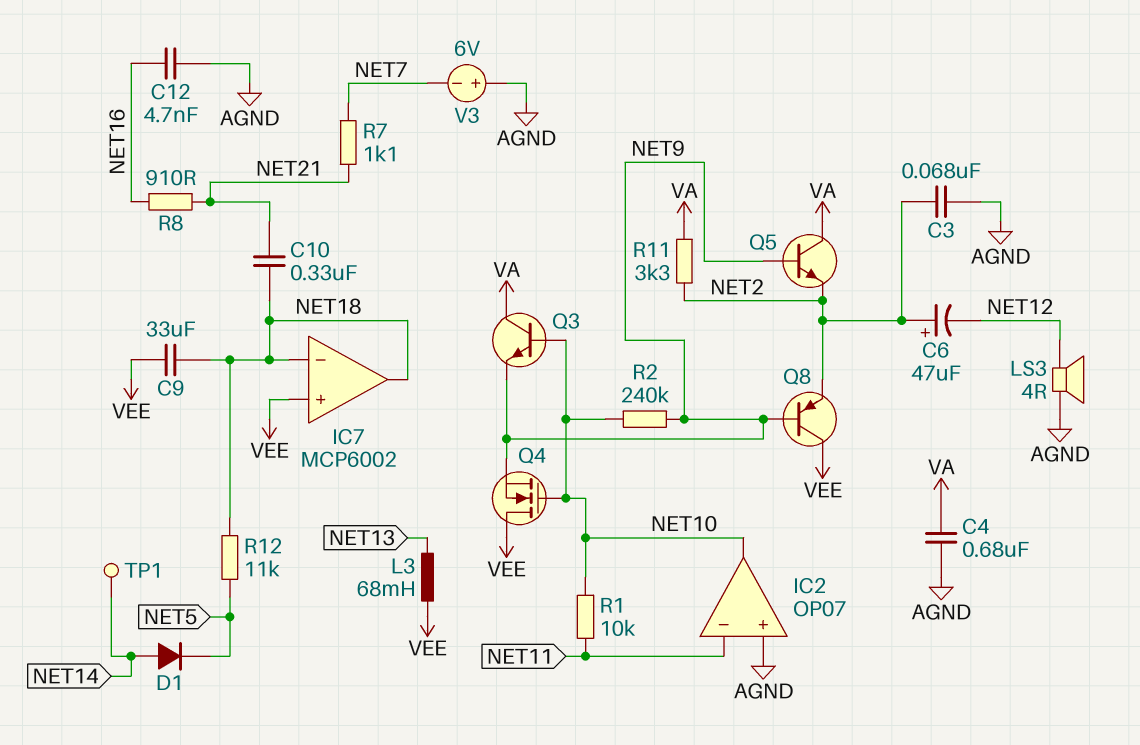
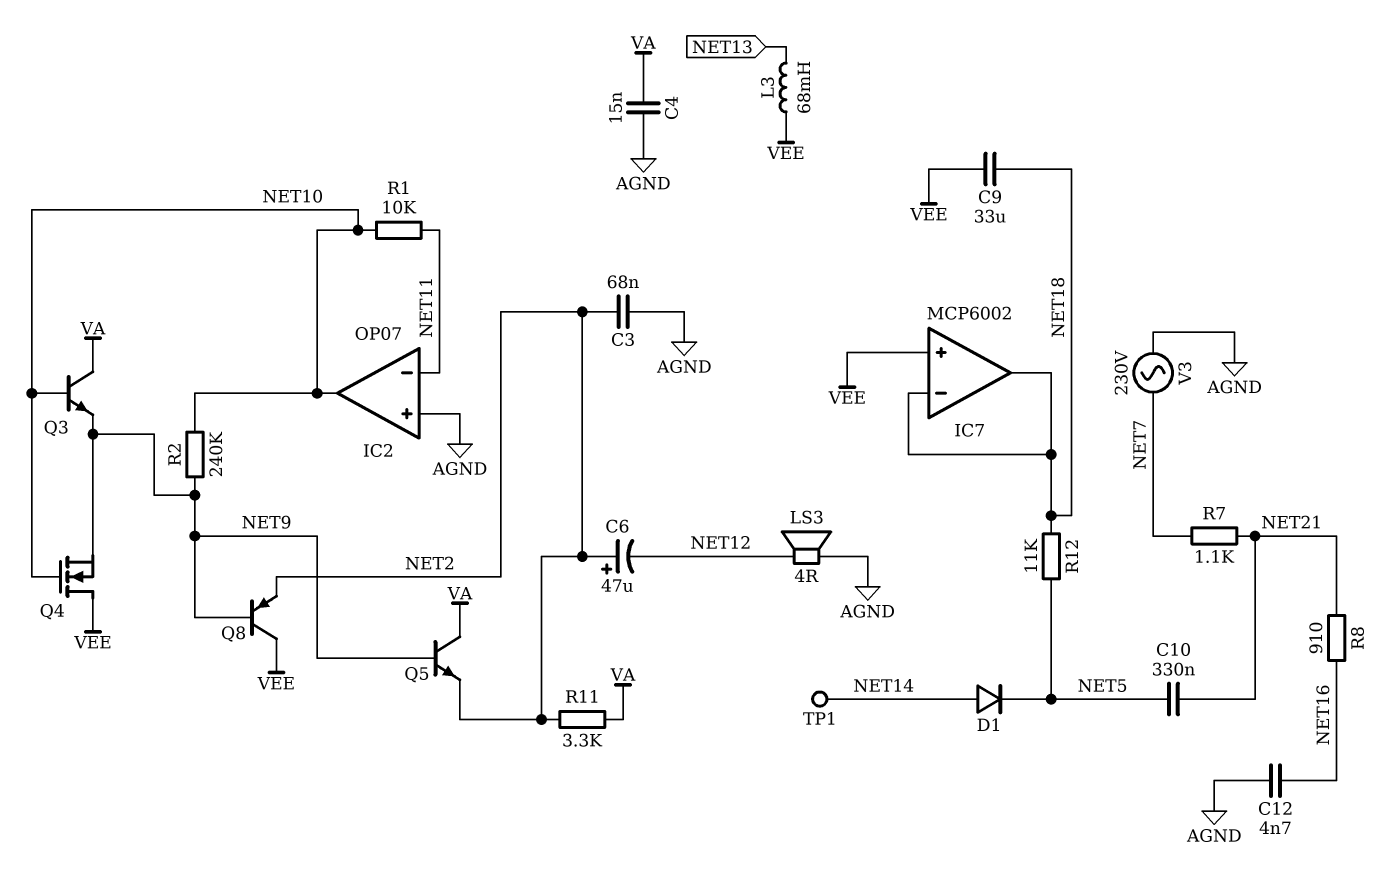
C4: 680nF (AGND, VA) -> 15nF (AGND, VA)
C10: 330nF (NET18, NET21) -> 330nF (NET5, NET21)
V3: 6V (plus AGND, minus NET7) -> AC 230V (AGND, NET7)

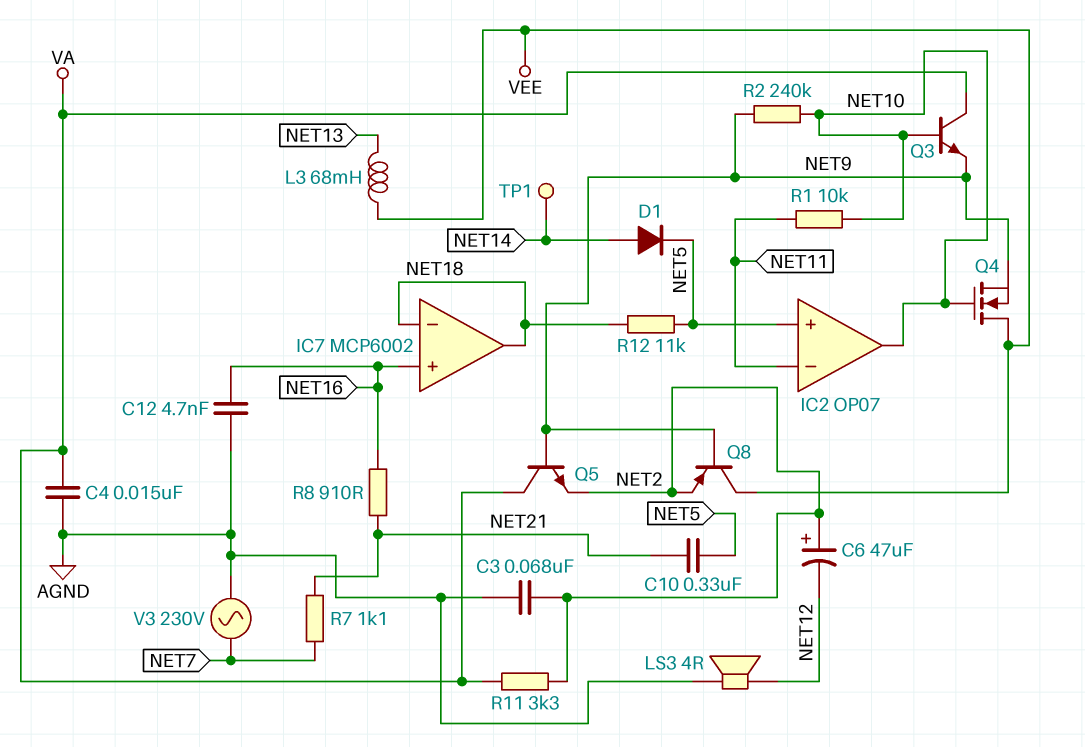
C9: 33uF (NET18, VEE) -> none
IC2 pin in+: AGND -> NET5
IC7 pin in+: VEE -> NET16

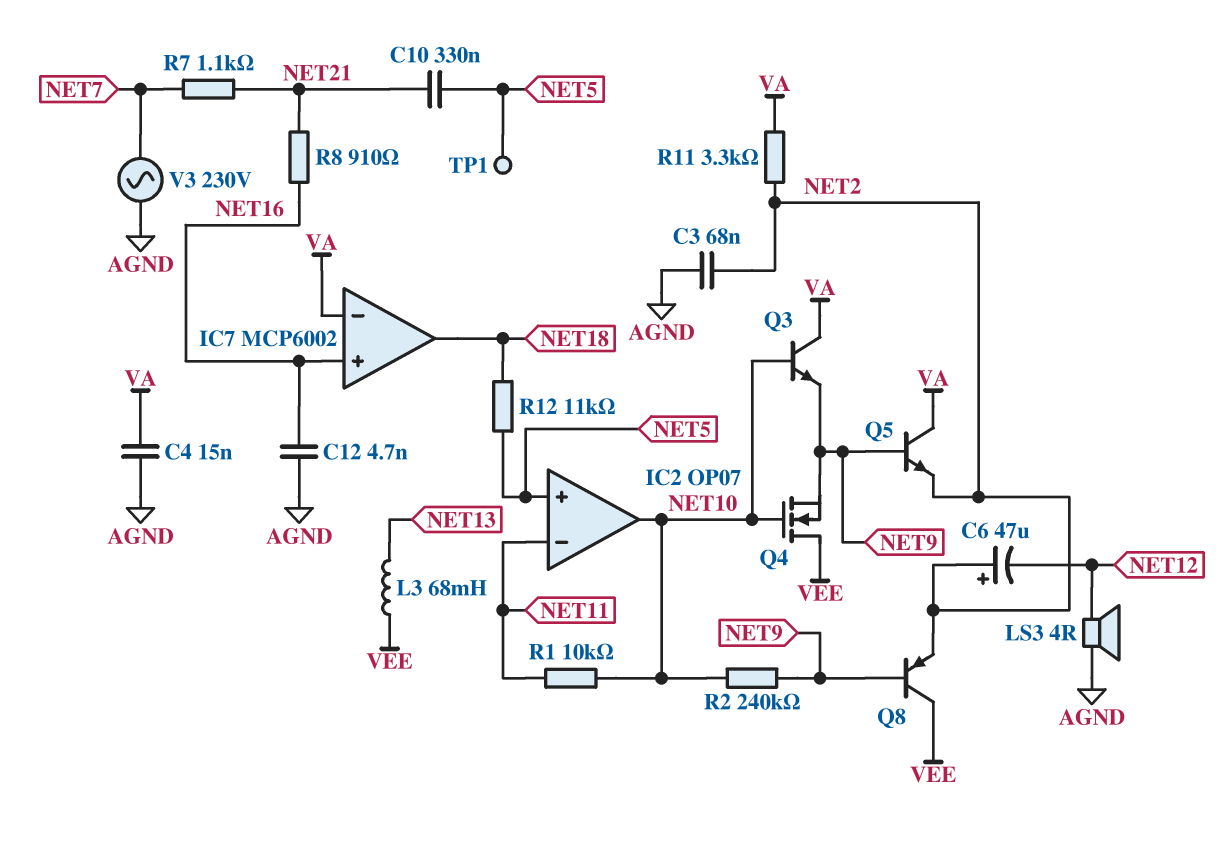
D1: diode (A NET14, K NET5) -> none
IC7 pin in-: NET18 -> VA
TP1: test point (NET14) -> test point (NET5)

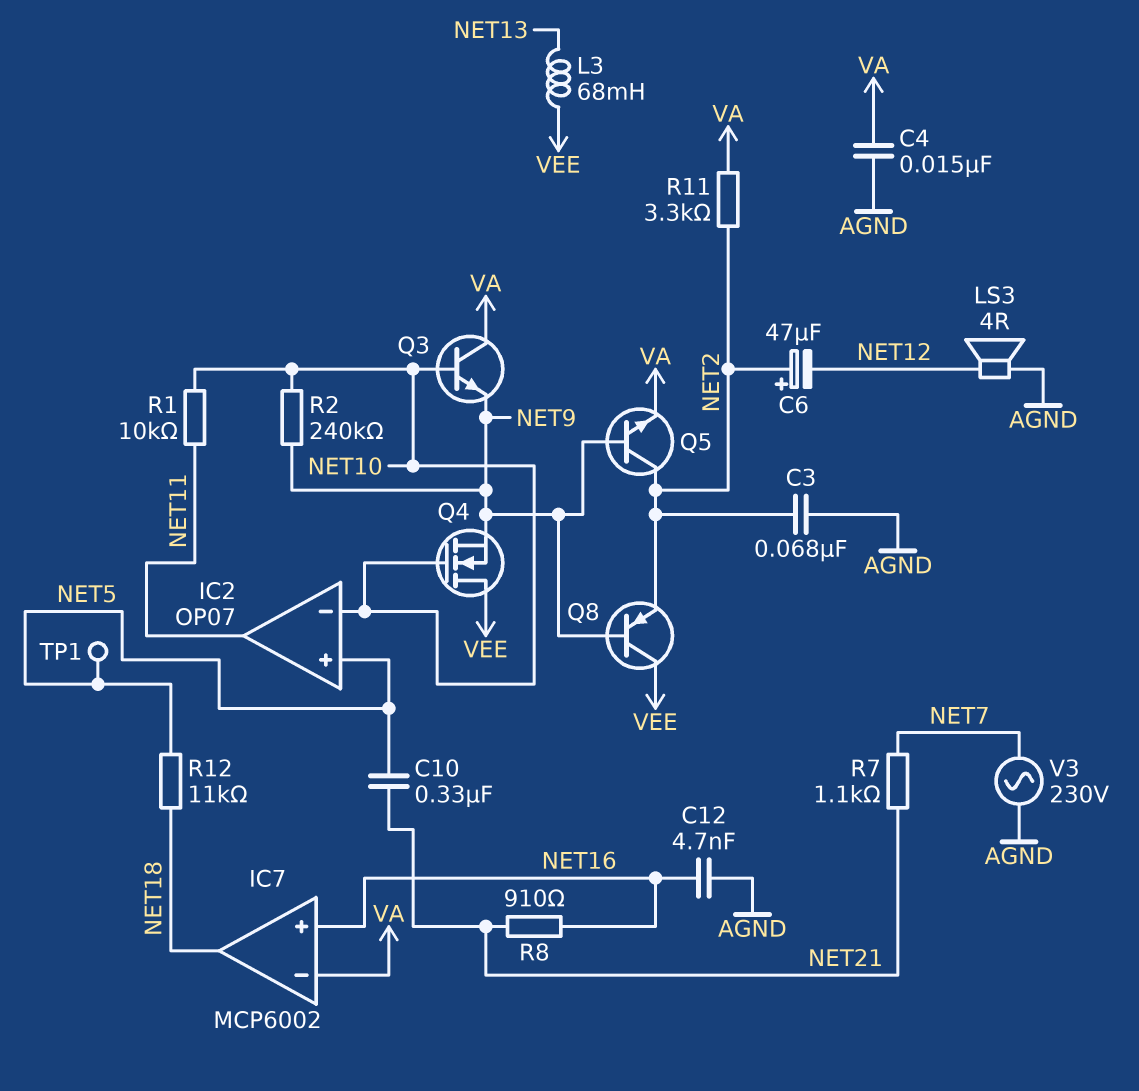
IC2 pin in-: NET11 -> NET10
IC2 pin out: NET10 -> NET11
Q5: NPN (B NET9, C VA, E NET2) -> NPN (B NET9, C NET2, E VA)

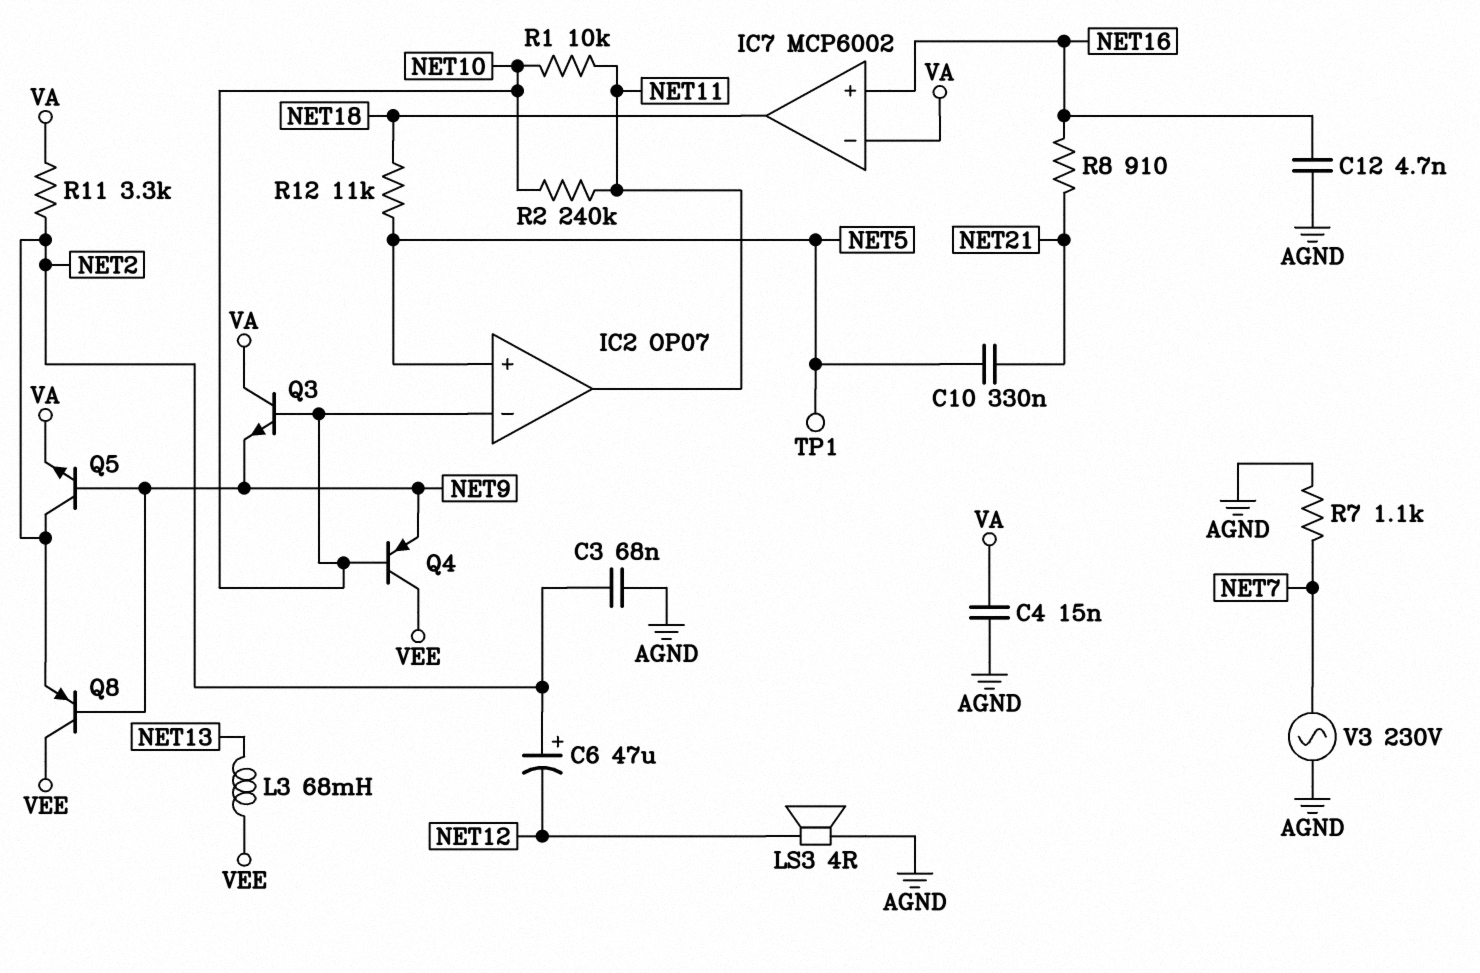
Q4: NMOS (G NET10, D VEE, S NET9) -> PNP (B NET10, C VEE, E NET9)
R2: 240k (NET9, NET10) -> 240k (NET10, NET11)
R7: 1.1k (NET7, NET21) -> 1.1k (AGND, NET7)

